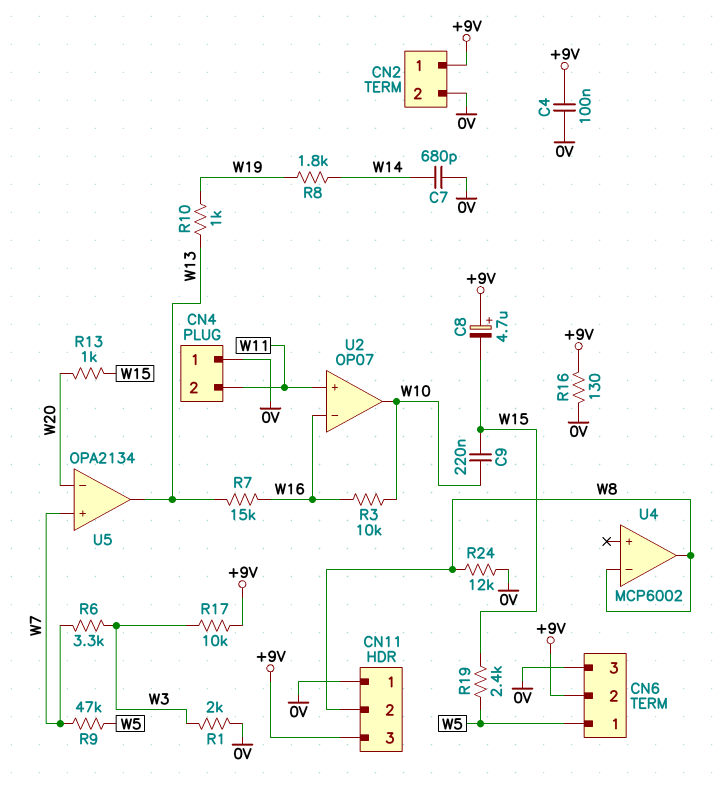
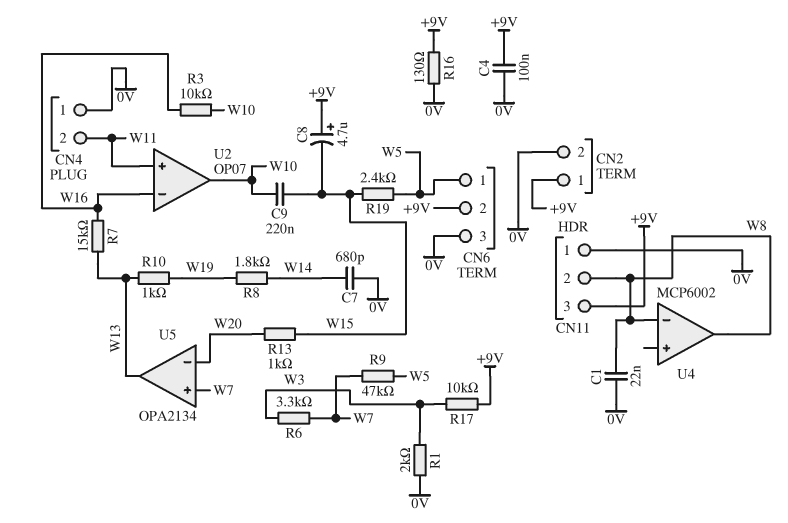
C1: none -> 22nF (0V, W8)
R24: 12k (0V, W8) -> none

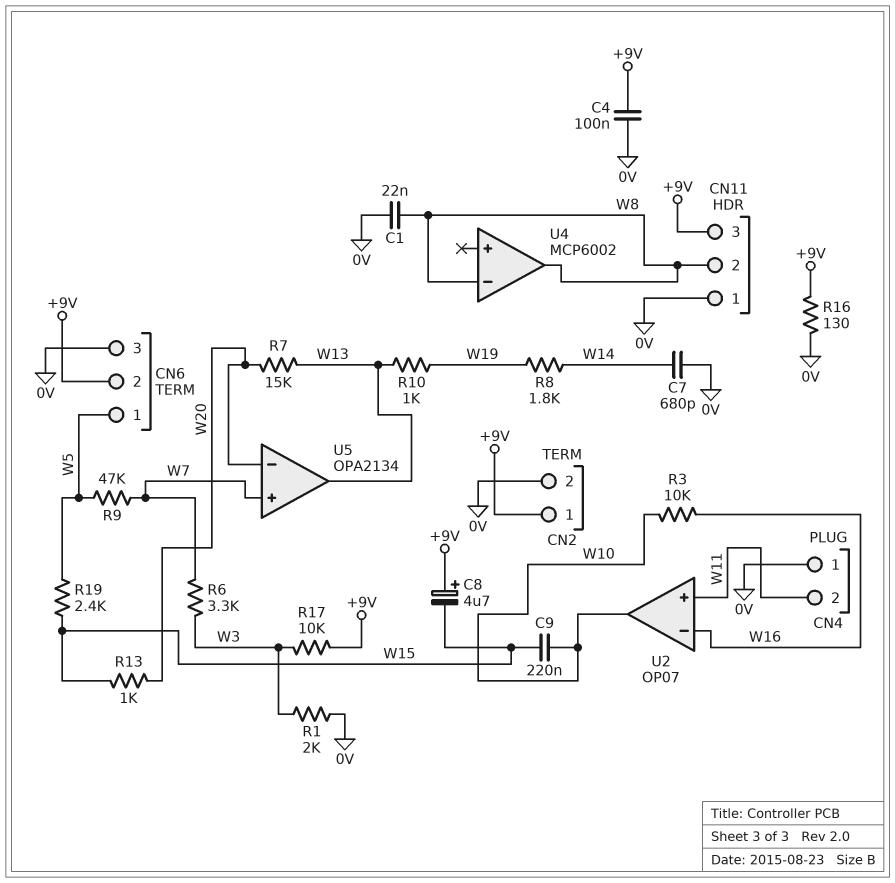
R7: 15k (W13, W16) -> 15k (W13, W20)

